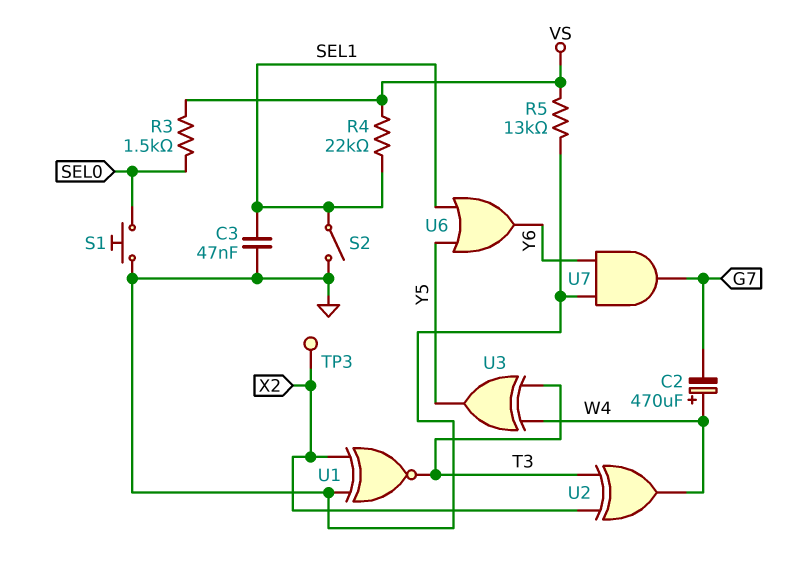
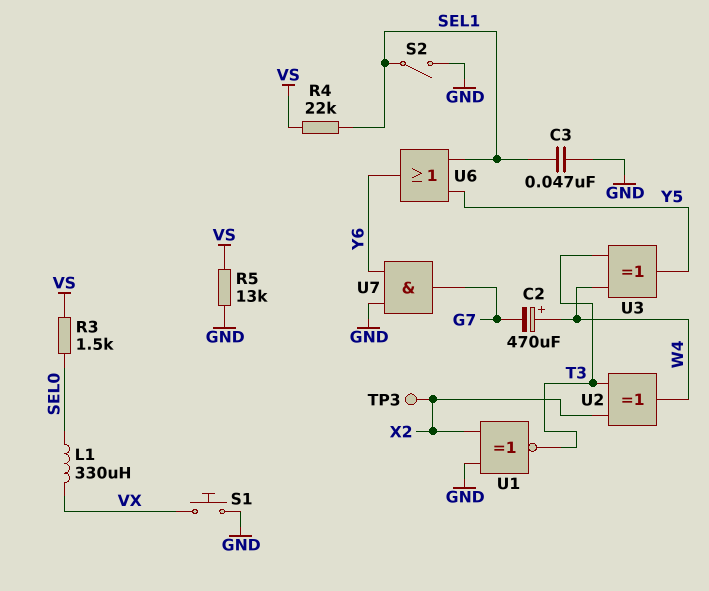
L1: none -> 330uH (SEL0, VX)
S1: button (GND, SEL0) -> button (GND, VX)

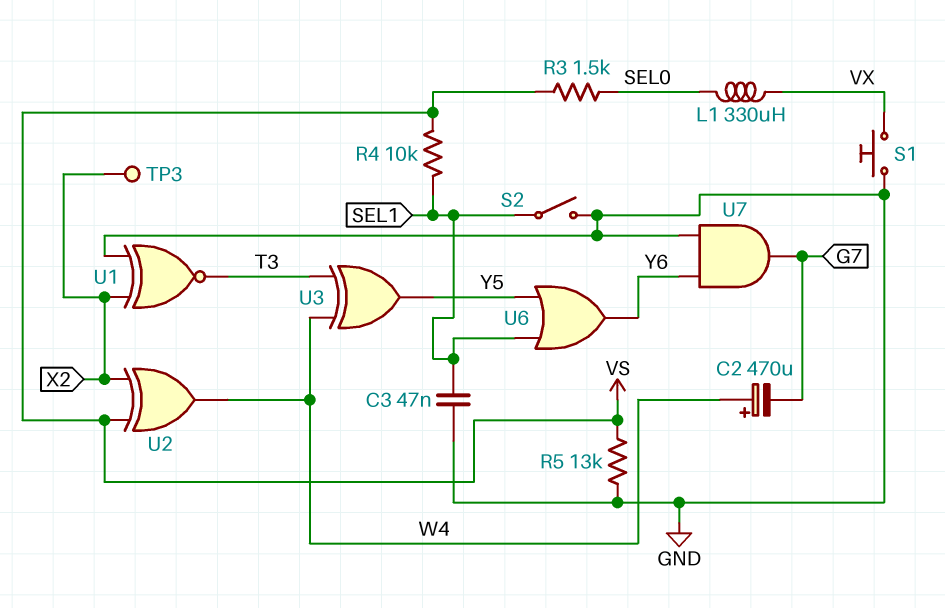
R4: 22k (SEL1, VS) -> 10k (SEL1, VS)
U2: XOR (in T3, in X2, out W4) -> XOR (in VS, in X2, out W4)

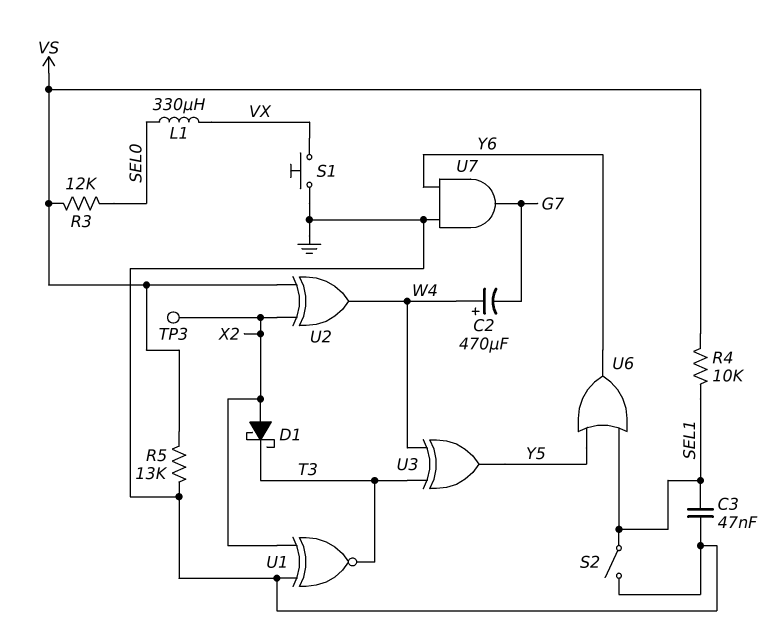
D1: none -> schottky (A X2, K T3)
R3: 1.5k (SEL0, VS) -> 12k (SEL0, VS)

